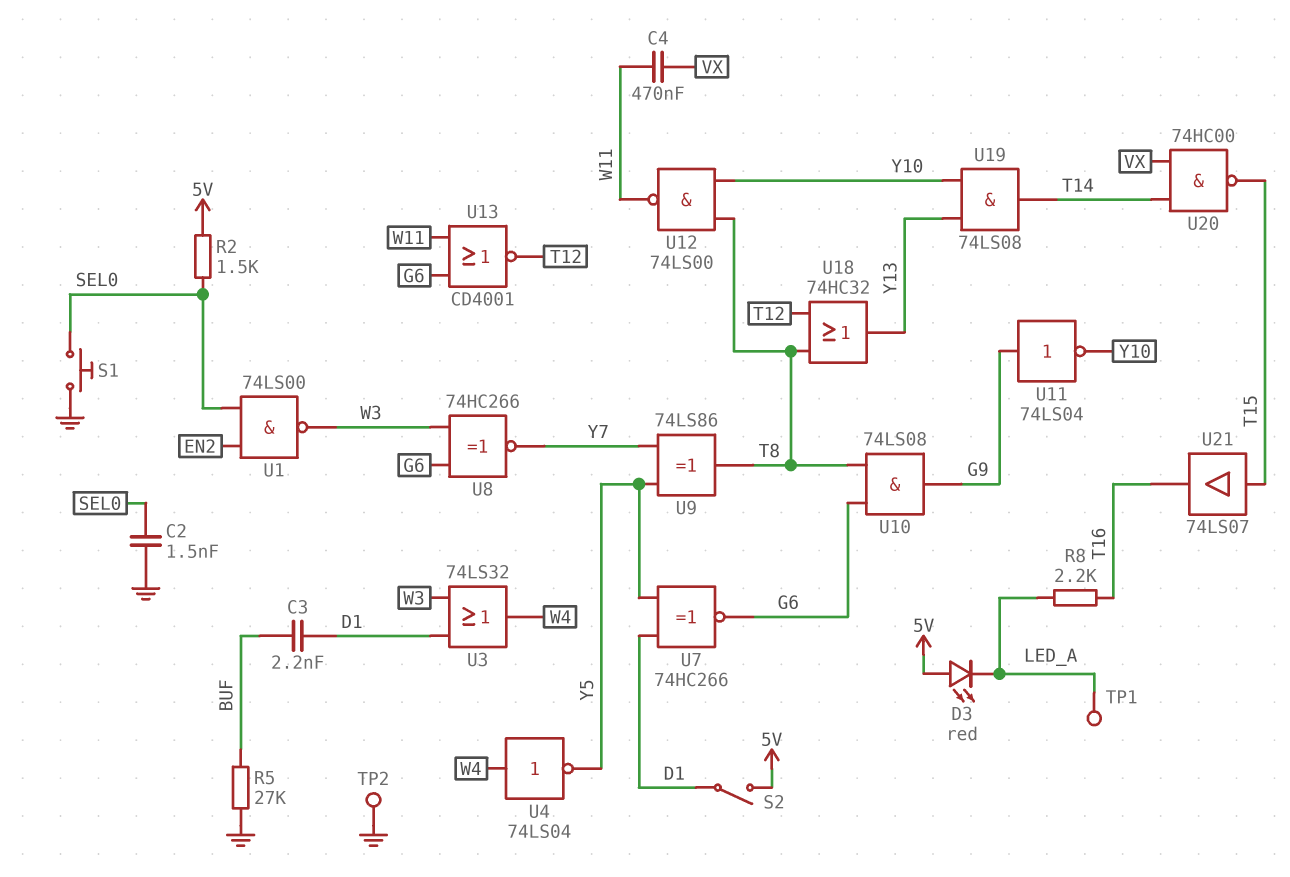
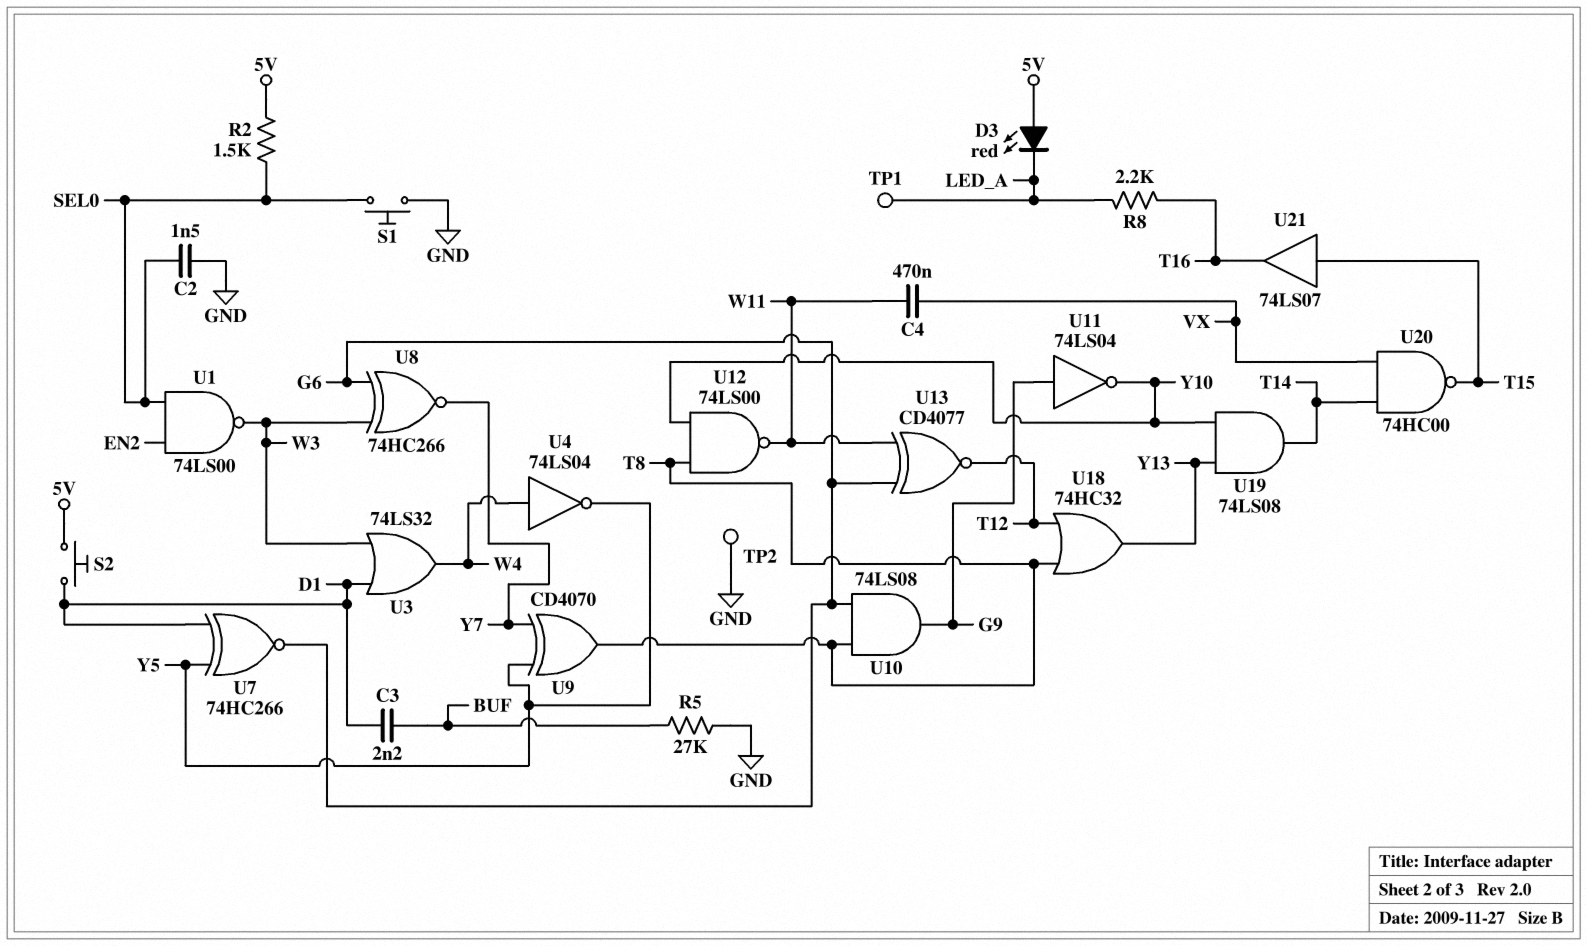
S2: switch (5V, D1) -> button (5V, D1)
U9: XOR 74LS86 (in Y5, in Y7, out T8) -> XOR CD4070 (in Y5, in Y7, out T8)
U13: NOR CD4001 (in G6, in W11, out T12) -> XNOR CD4077 (in G6, in W11, out T12)

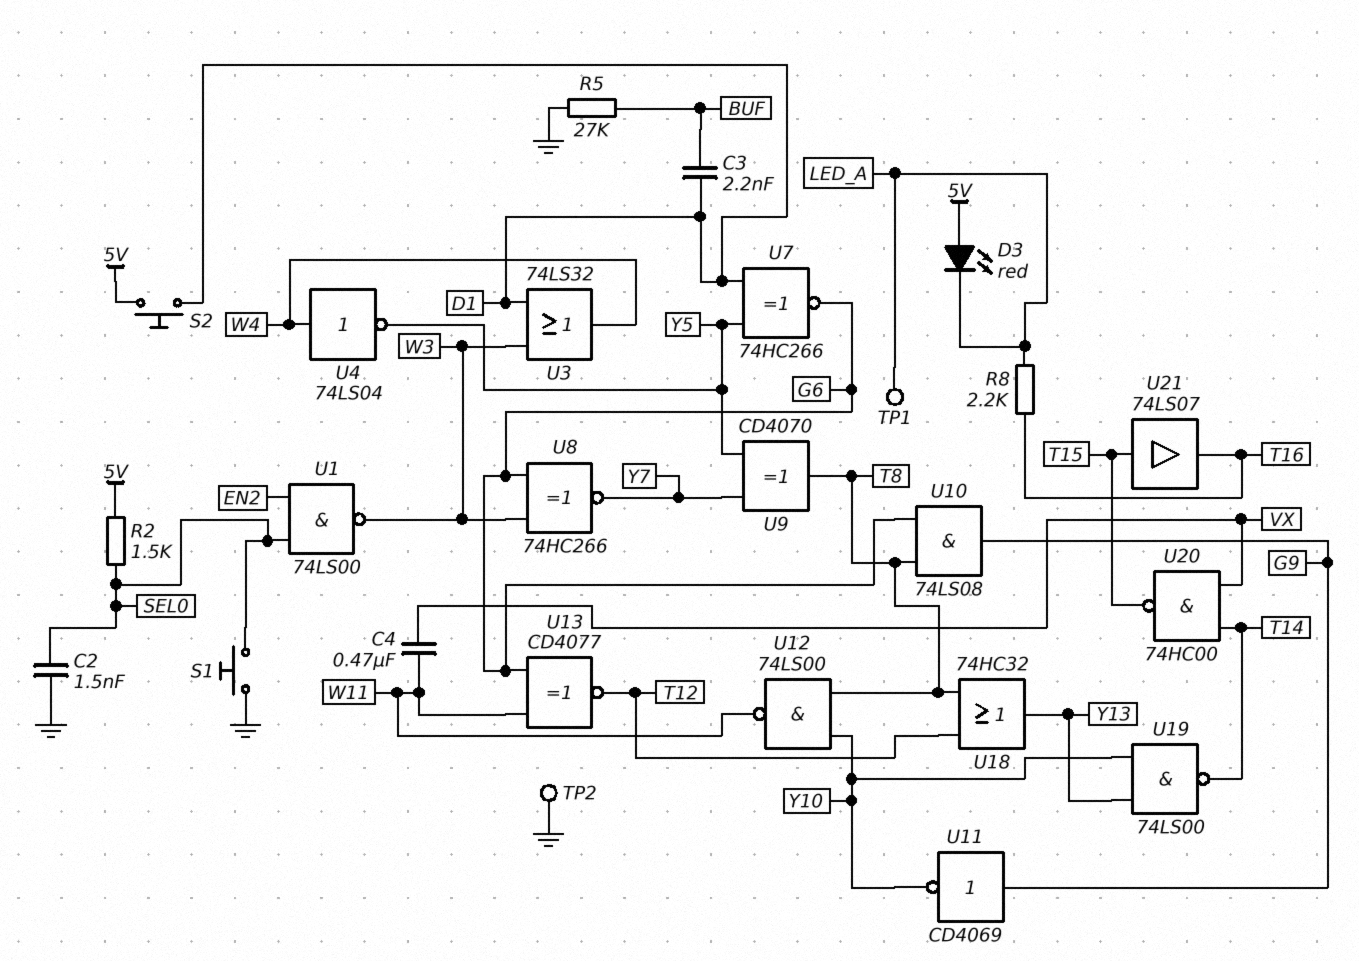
U11: NOT 74LS04 (in G9, out Y10) -> NOT CD4069 (in G9, out Y10)
U19: AND 74LS08 (in Y10, in Y13, out T14) -> NAND 74LS00 (in Y10, in Y13, out T14)

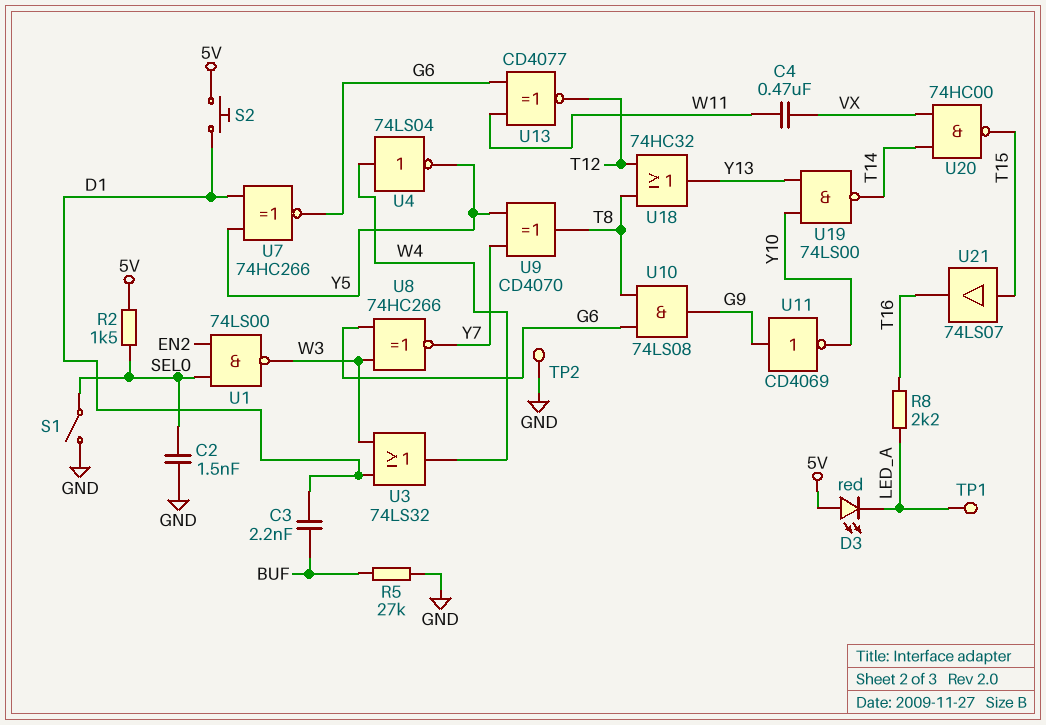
S1: button (GND, SEL0) -> switch (GND, SEL0)
U12: NAND 74LS00 (in T8, in Y10, out W11) -> none

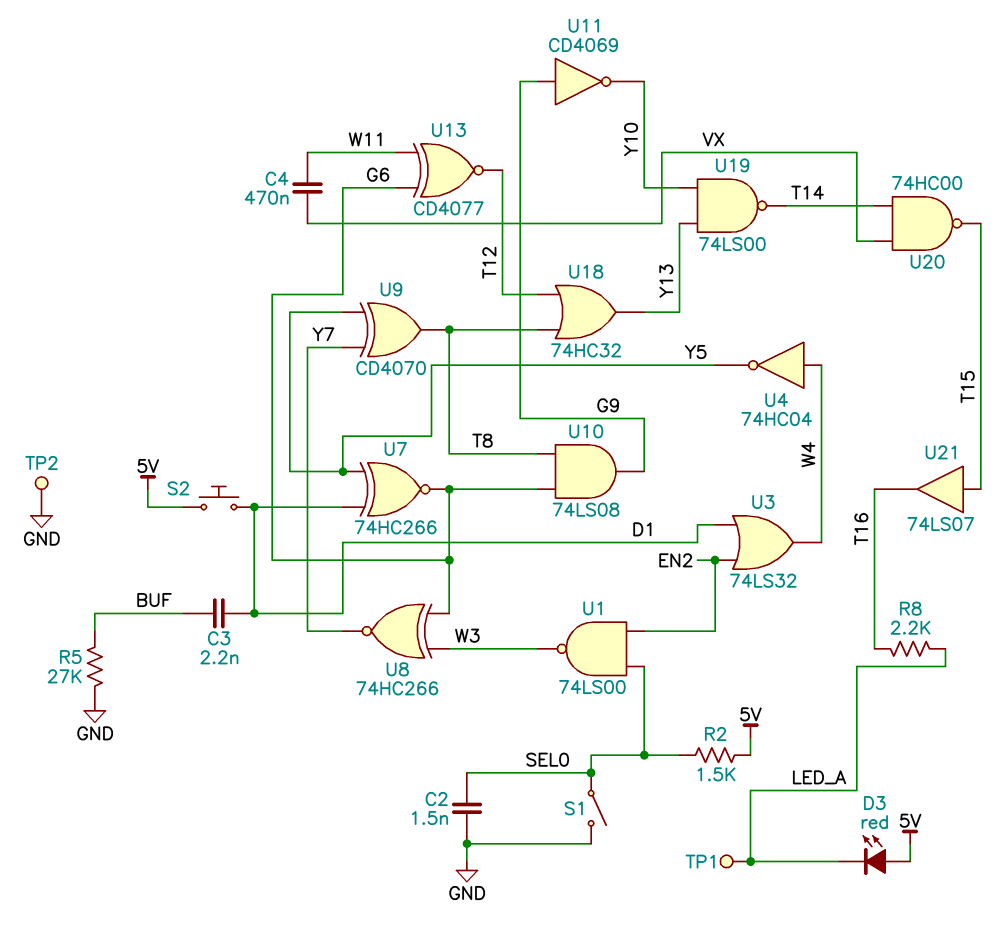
U3: OR 74LS32 (in D1, in W3, out W4) -> OR 74LS32 (in D1, in EN2, out W4)
U4: NOT 74LS04 (in W4, out Y5) -> NOT 74HC04 (in W4, out Y5)

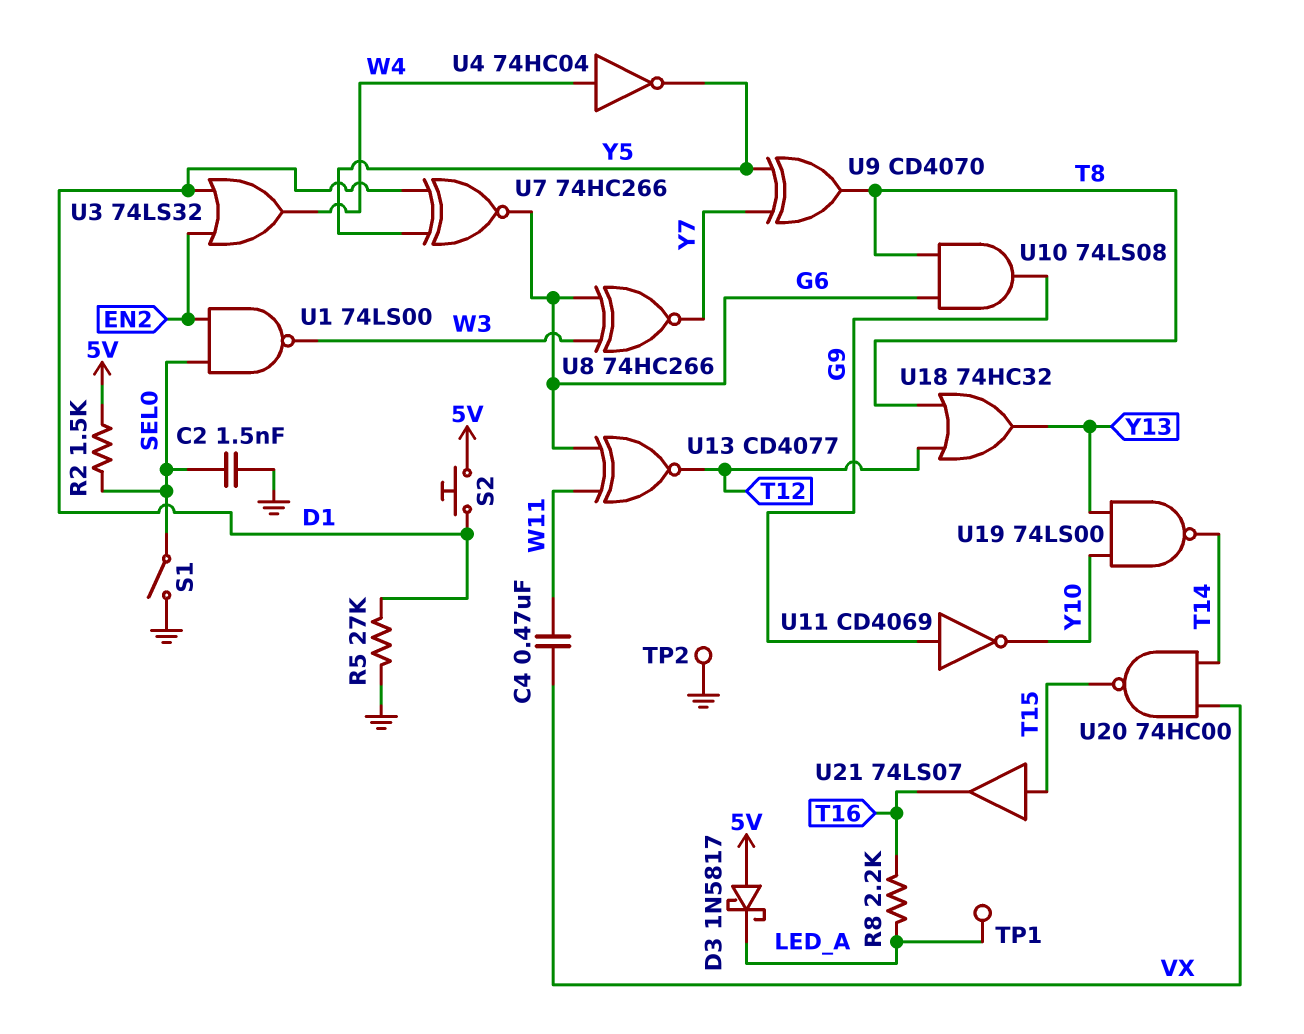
C3: 2.2nF (BUF, D1) -> none
D3: LED red (A 5V, K LED_A) -> schottky 1N5817 (A 5V, K LED_A)
R5: 27k (BUF, GND) -> 27k (D1, GND)

